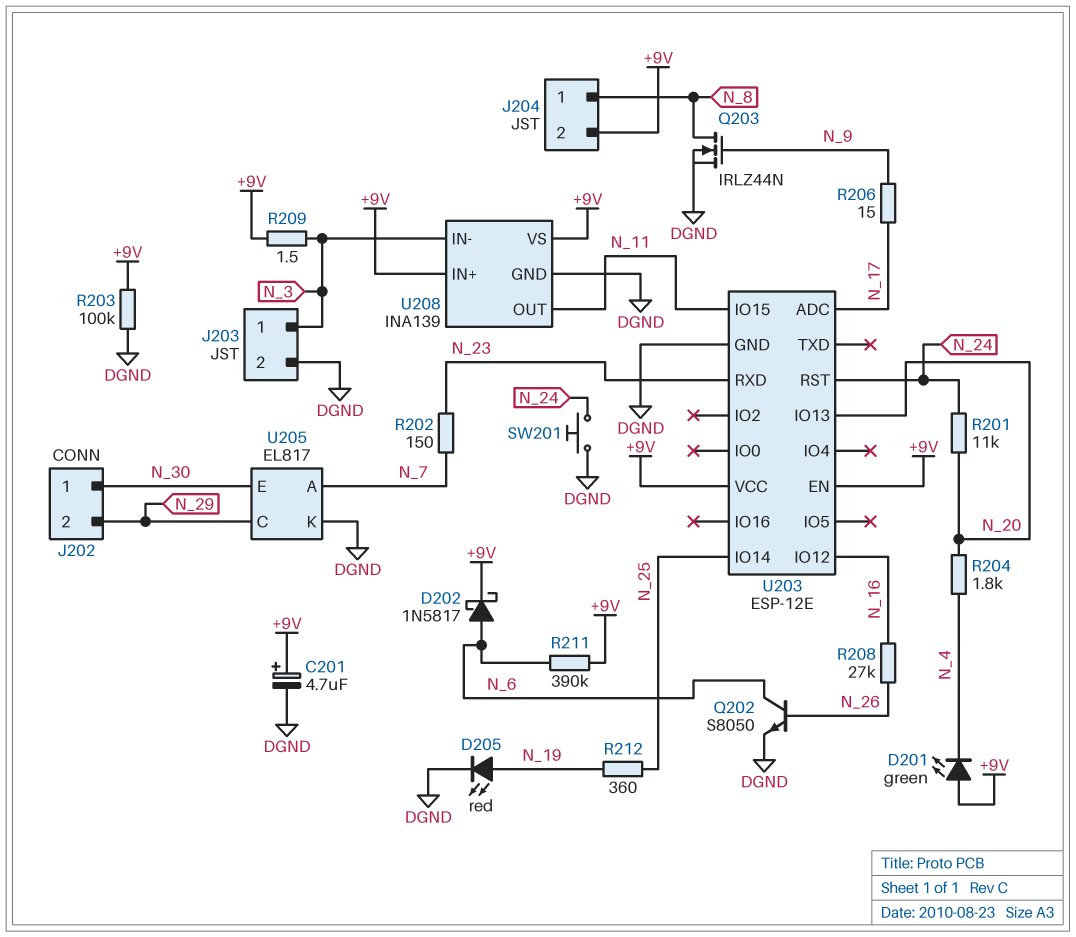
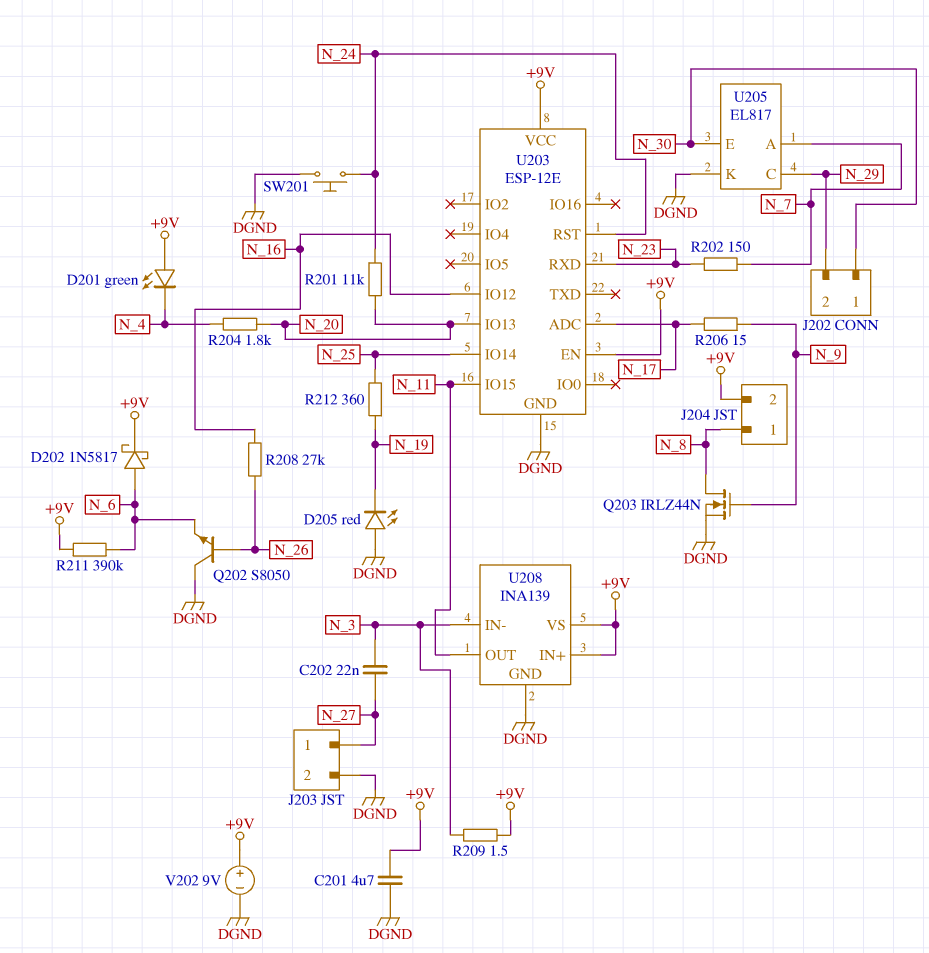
C201: 4.7uF (plus +9V, minus DGND) -> 4.7uF (+9V, DGND)
C202: none -> 22nF (N_3, N_27)
D205: LED red (A N_19, K DGND) -> LED red (A DGND, K N_19)
J203 pin 1: N_3 -> N_27
Q202: NPN S8050 (B N_26, C N_6, E DGND) -> NPN S8050 (B N_26, C DGND, E N_6)
R203: 100k (+9V, DGND) -> none
V202: none -> 9V (plus +9V, minus DGND)

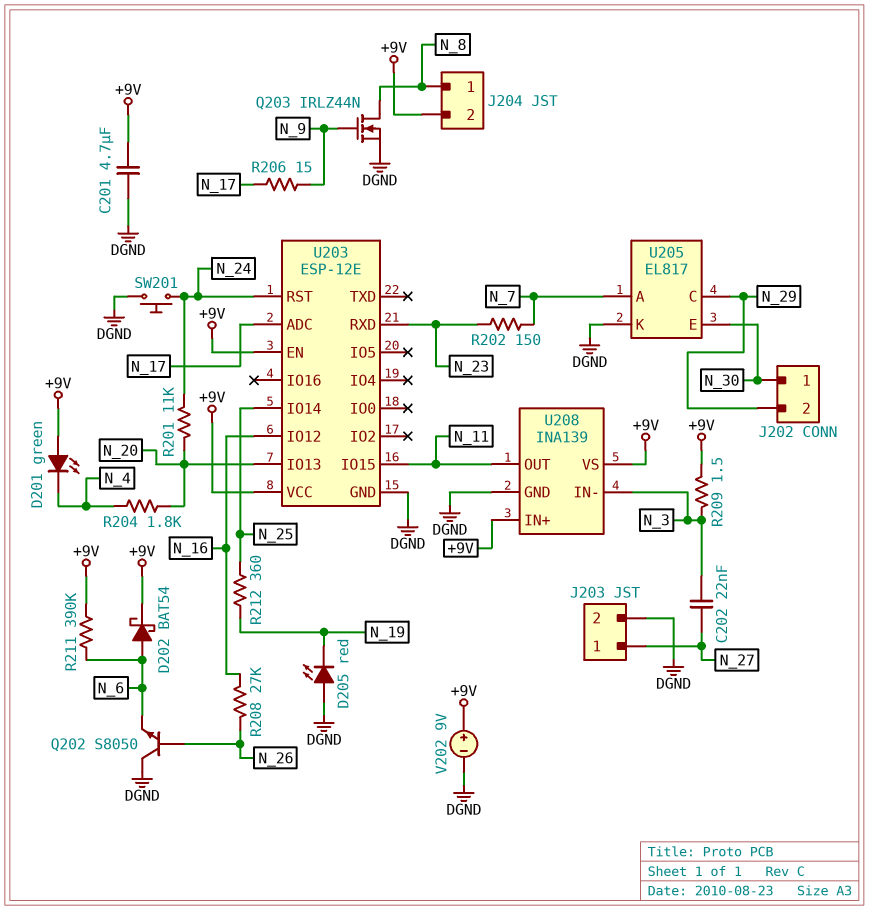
D202: schottky 1N5817 (A N_6, K +9V) -> schottky BAT54 (A N_6, K +9V)

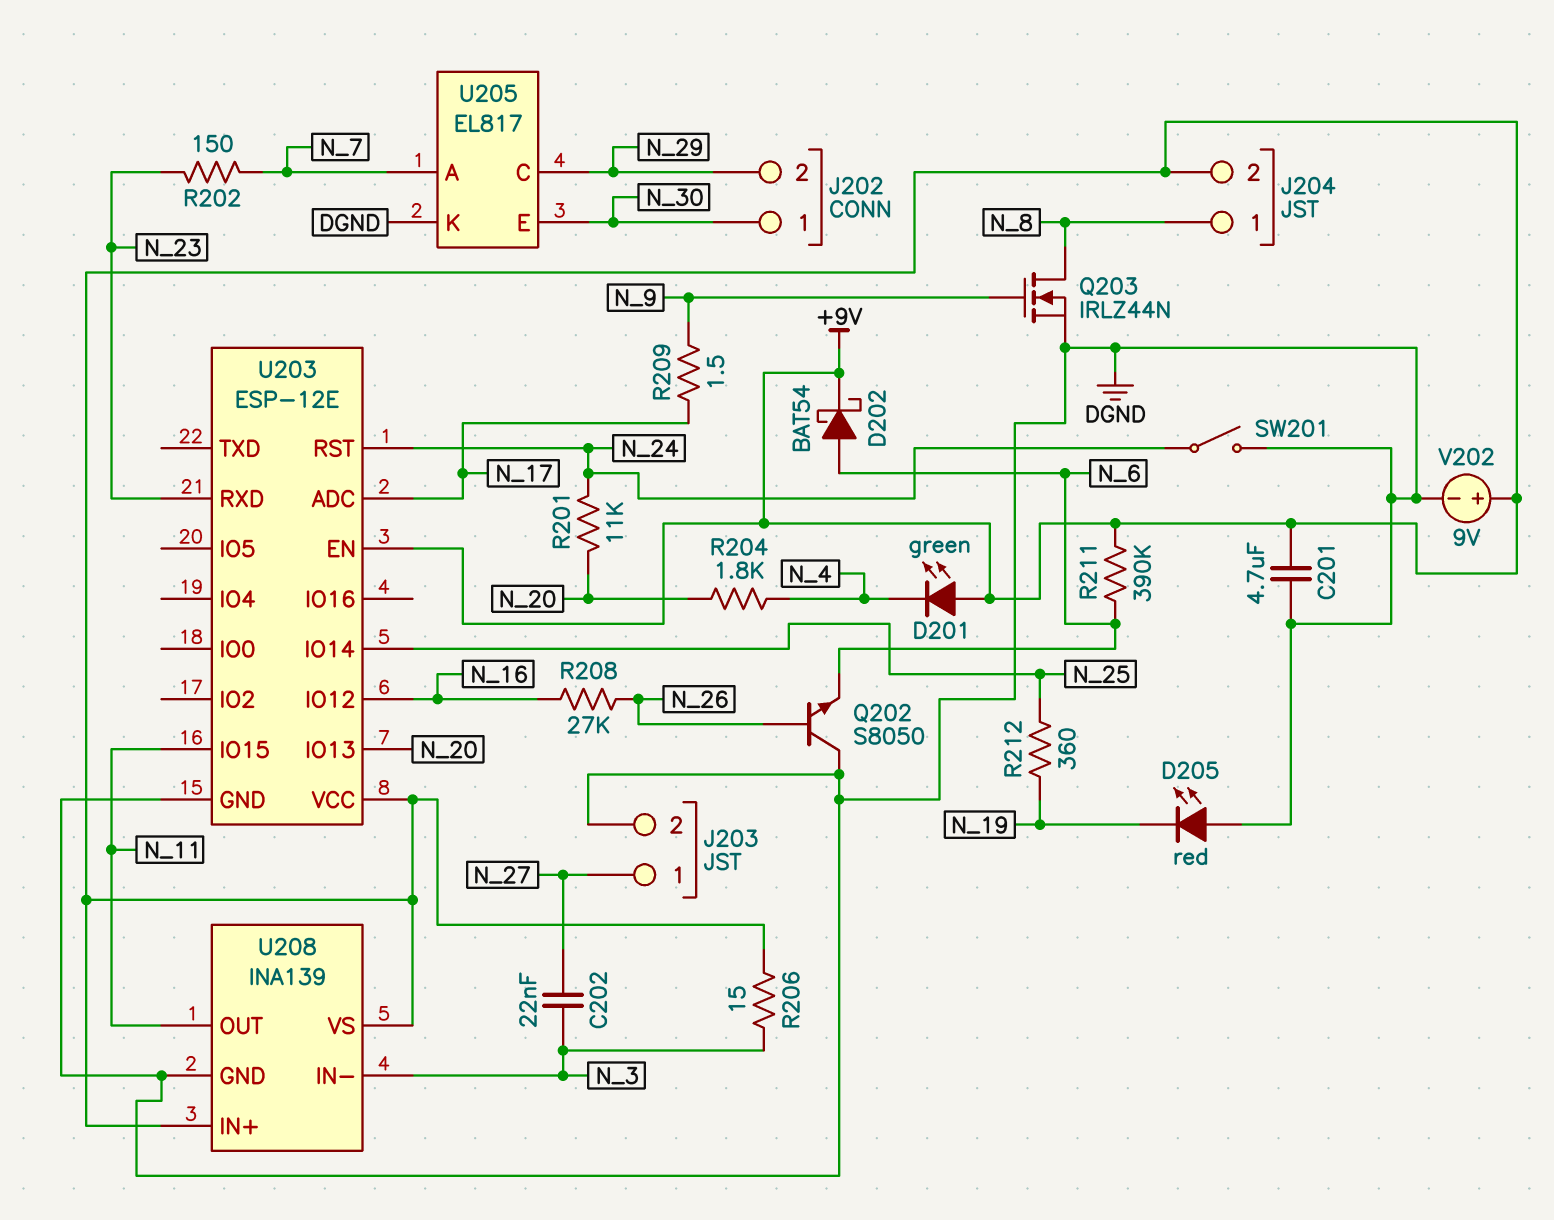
R206: 15 (N_9, N_17) -> 15 (+9V, N_3)
R209: 1.5 (+9V, N_3) -> 1.5 (N_9, N_17)
SW201: button (DGND, N_24) -> switch (DGND, N_24)

